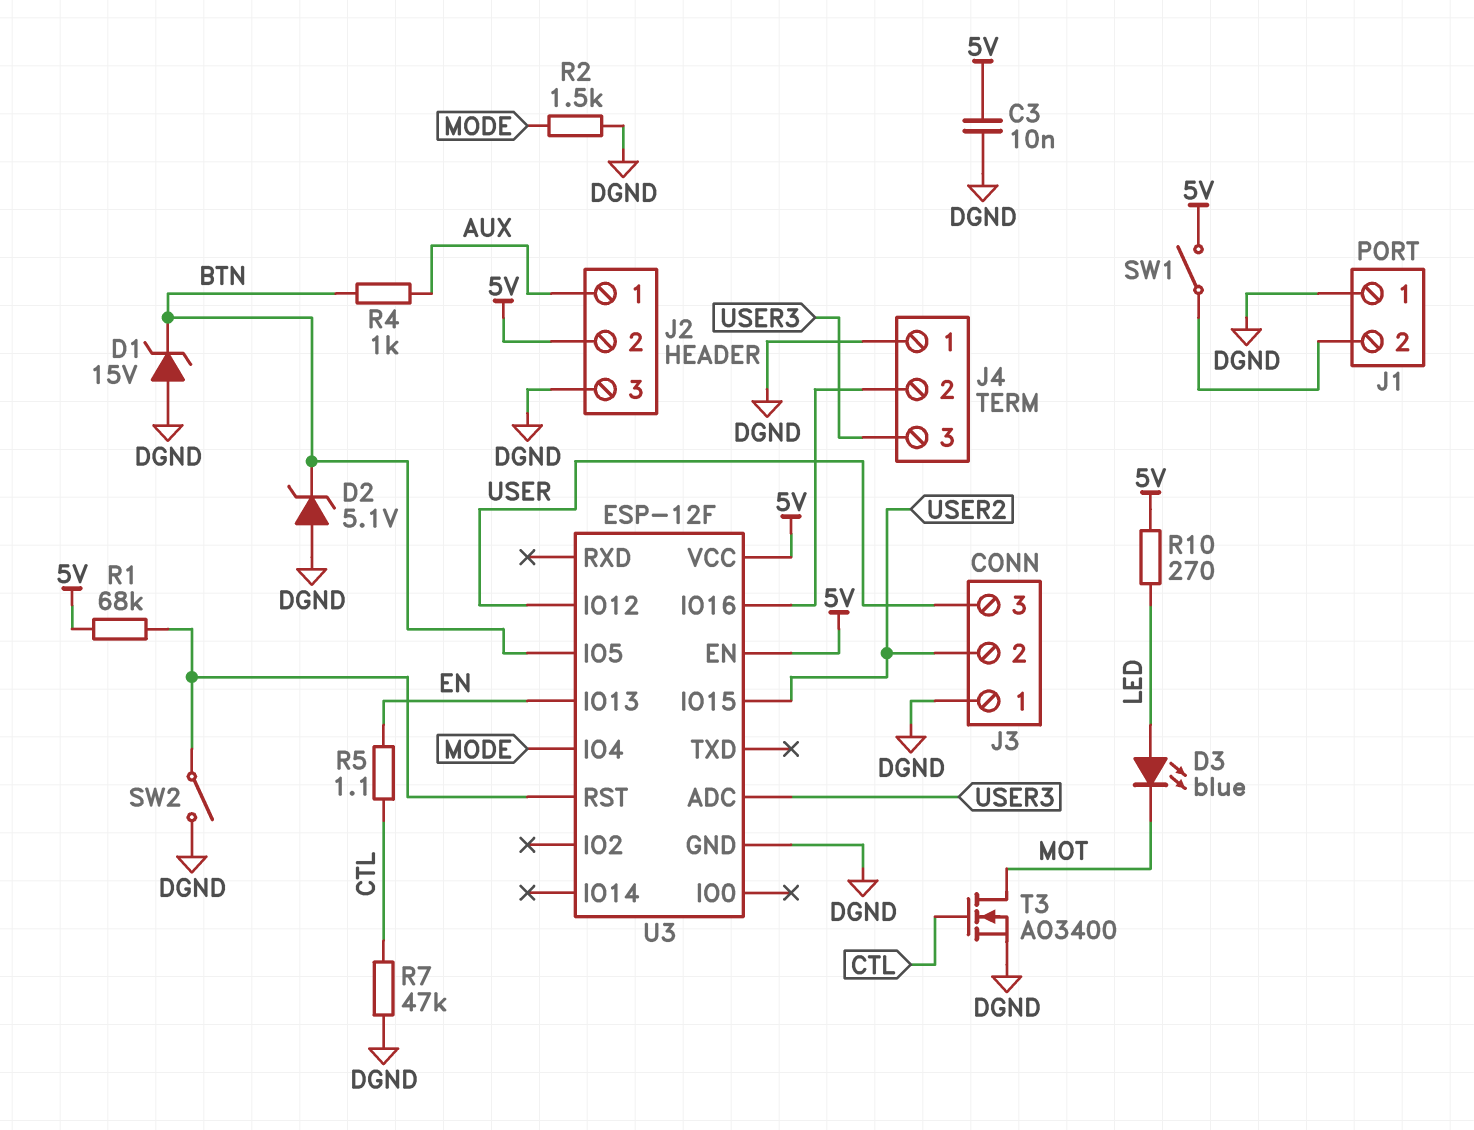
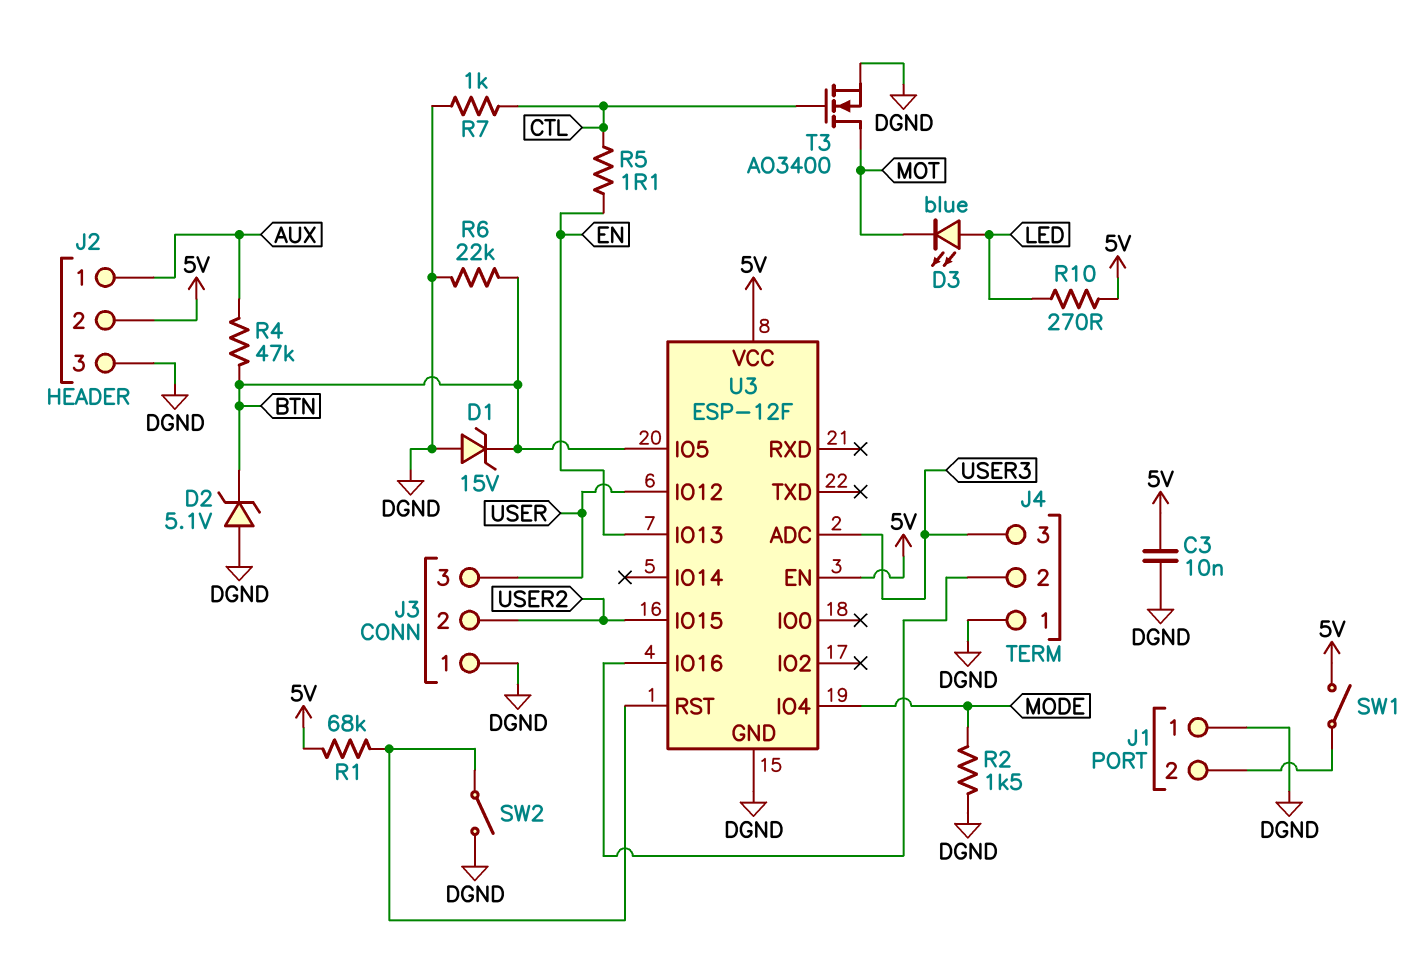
R4: 1k (AUX, BTN) -> 47k (AUX, BTN)
R6: none -> 22k (BTN, DGND)
R7: 47k (CTL, DGND) -> 1k (CTL, DGND)

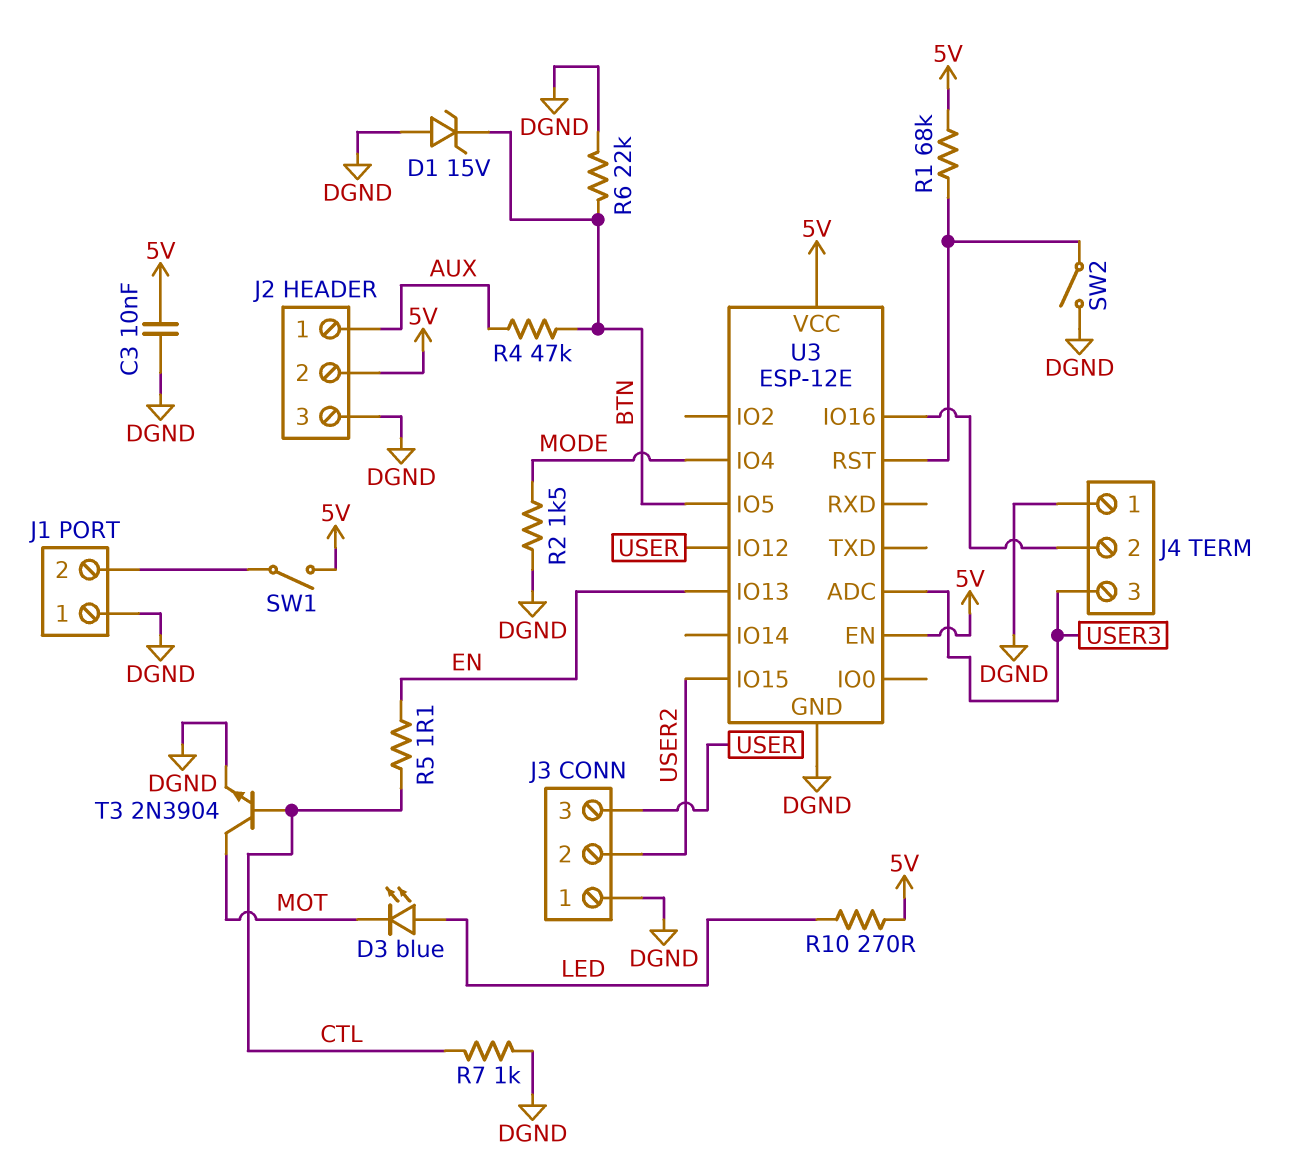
D2: zener 5.1V (A DGND, K BTN) -> none
T3: NMOS AO3400 (G CTL, D MOT, S DGND) -> NPN 2N3904 (B CTL, C MOT, E DGND)
U3: ESP-12F -> ESP-12E

